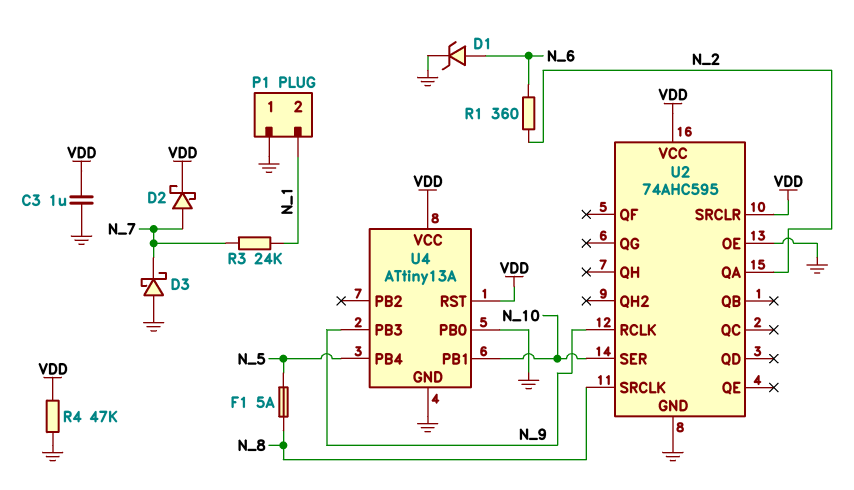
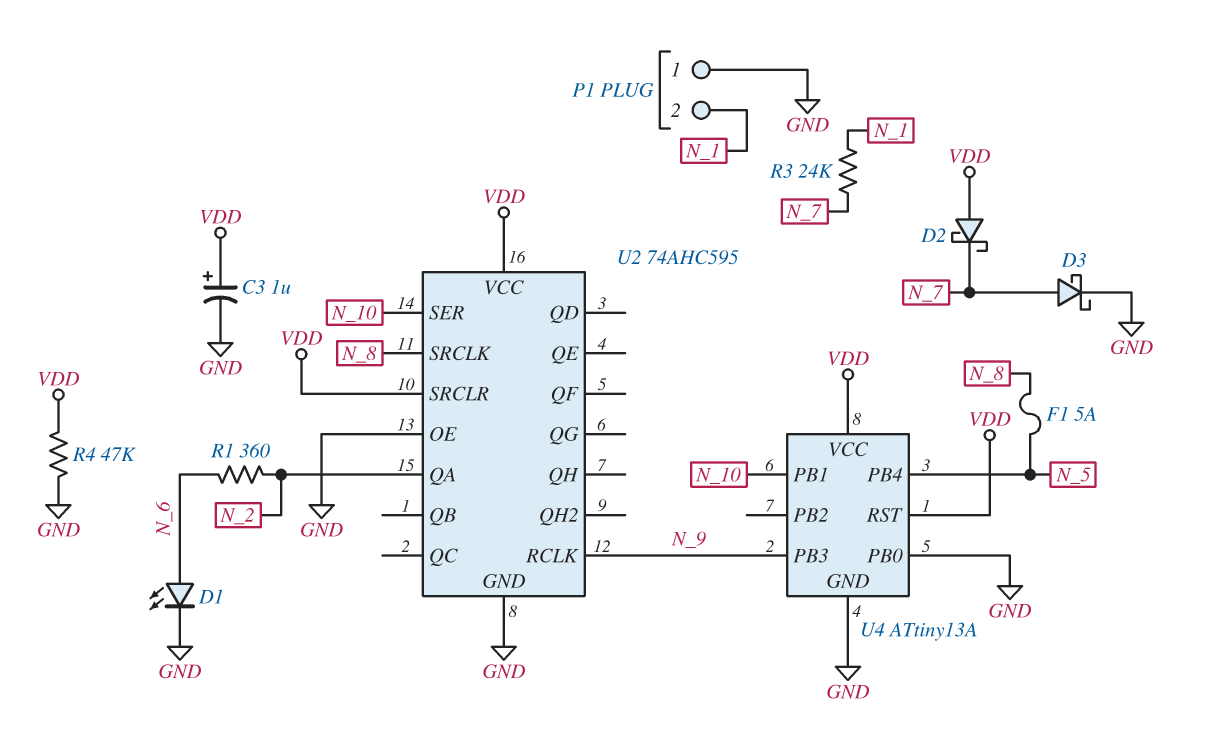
C3: 1uF (GND, VDD) -> 1uF (plus VDD, minus GND)
D1: zener (A N_6, K GND) -> LED (A N_6, K GND)
D2: schottky (A N_7, K VDD) -> schottky (A VDD, K N_7)
D3: schottky (A GND, K N_7) -> schottky (A N_7, K GND)

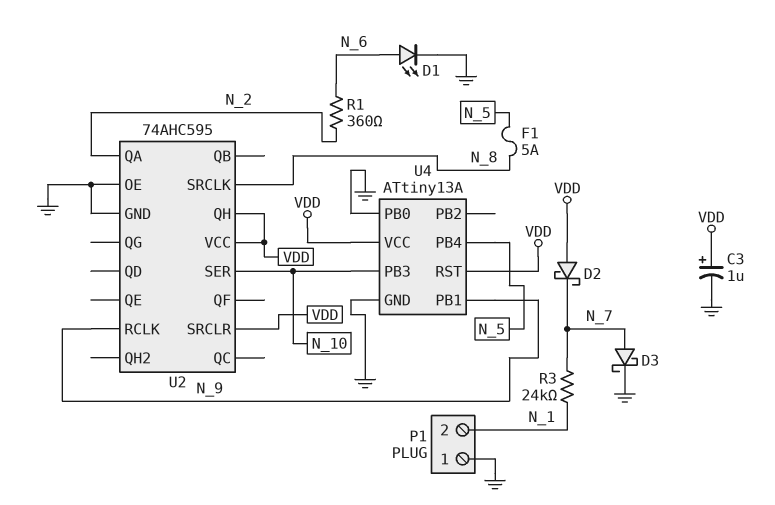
R4: 47k (GND, VDD) -> none
U2 pin QH: none -> VDD
U4 pin PB1: N_10 -> N_9
U4 pin PB3: N_9 -> N_10

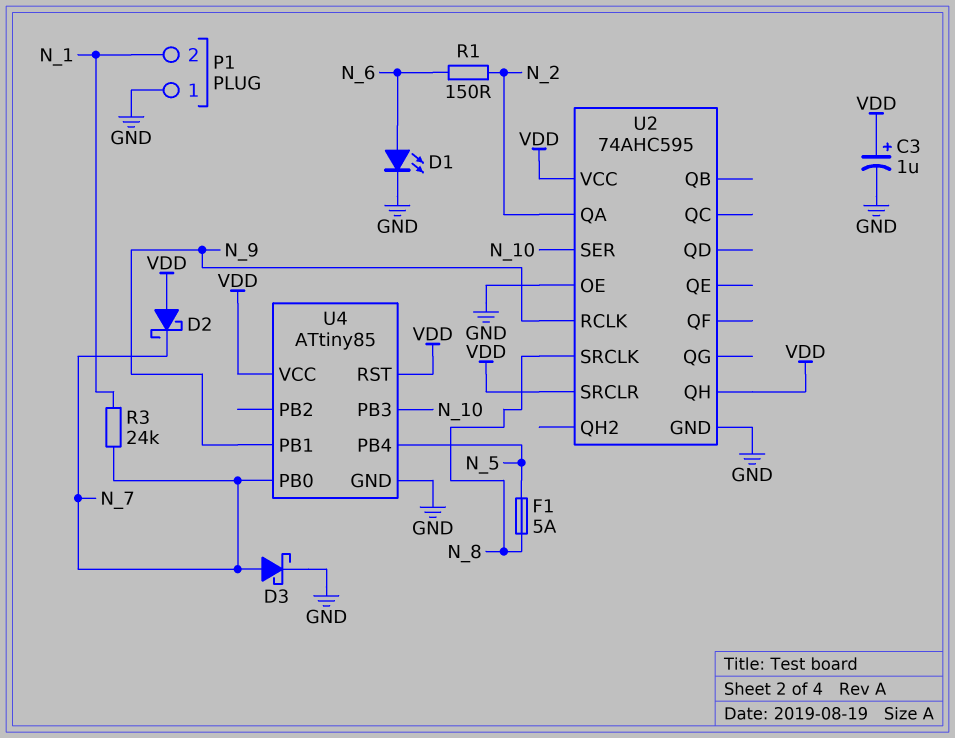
R1: 360 (N_2, N_6) -> 150 (N_2, N_6)
U4: ATtiny13A -> ATtiny85
U4 pin PB0: GND -> N_7

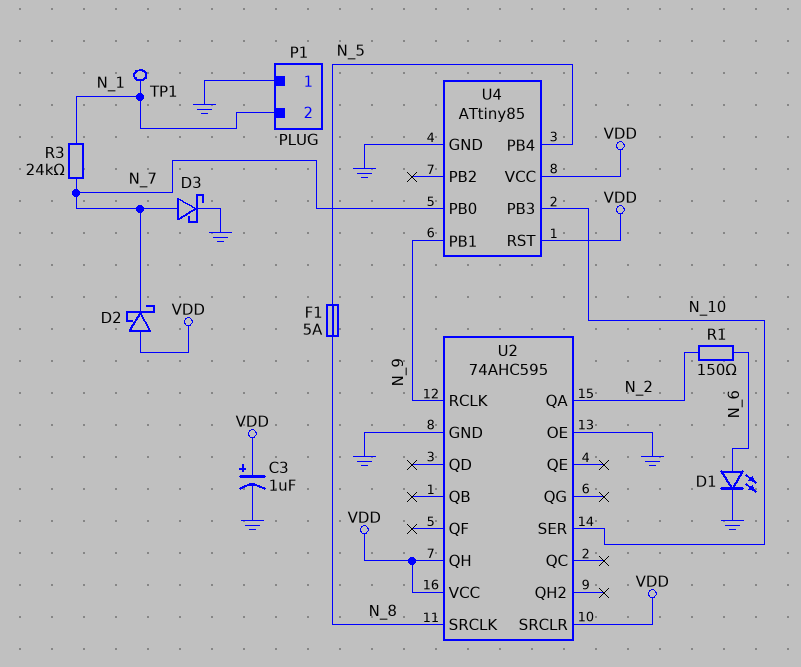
TP1: none -> test point (N_1)

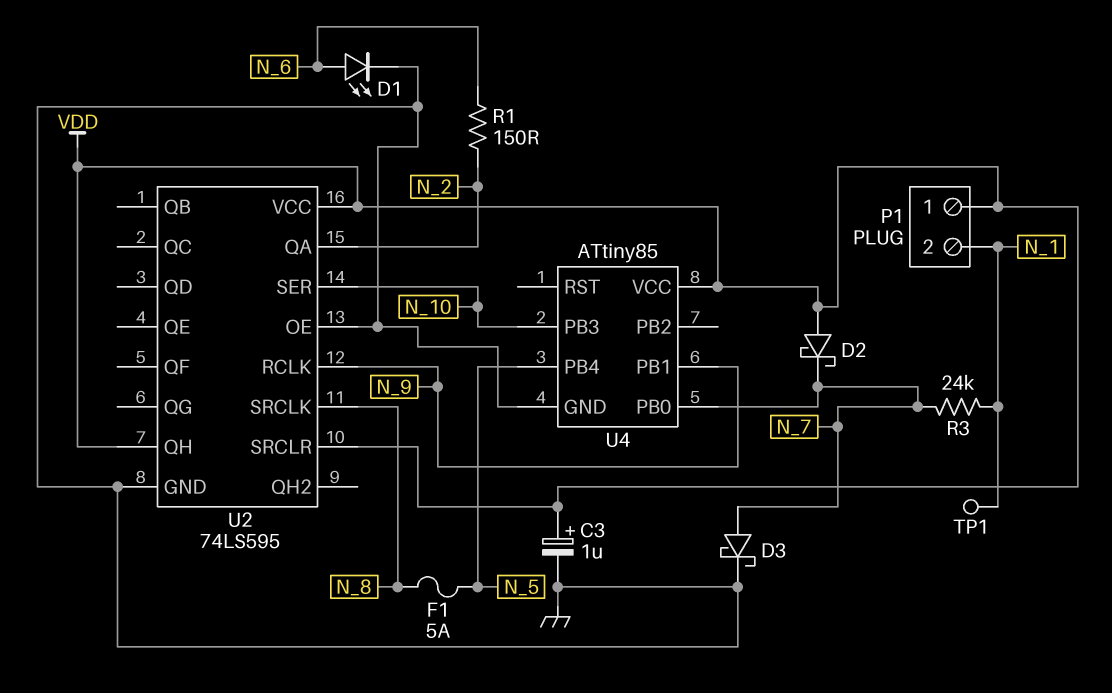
P1 pin 1: GND -> VDD
U2: 74AHC595 -> 74LS595
U4 pin RST: VDD -> none

